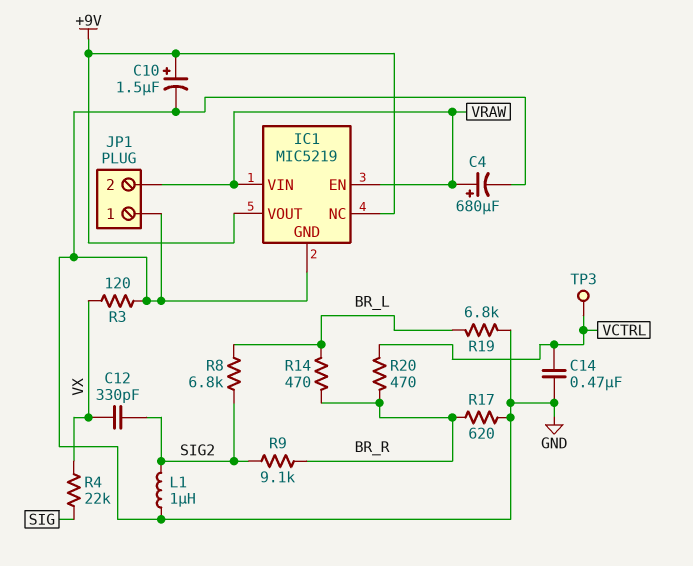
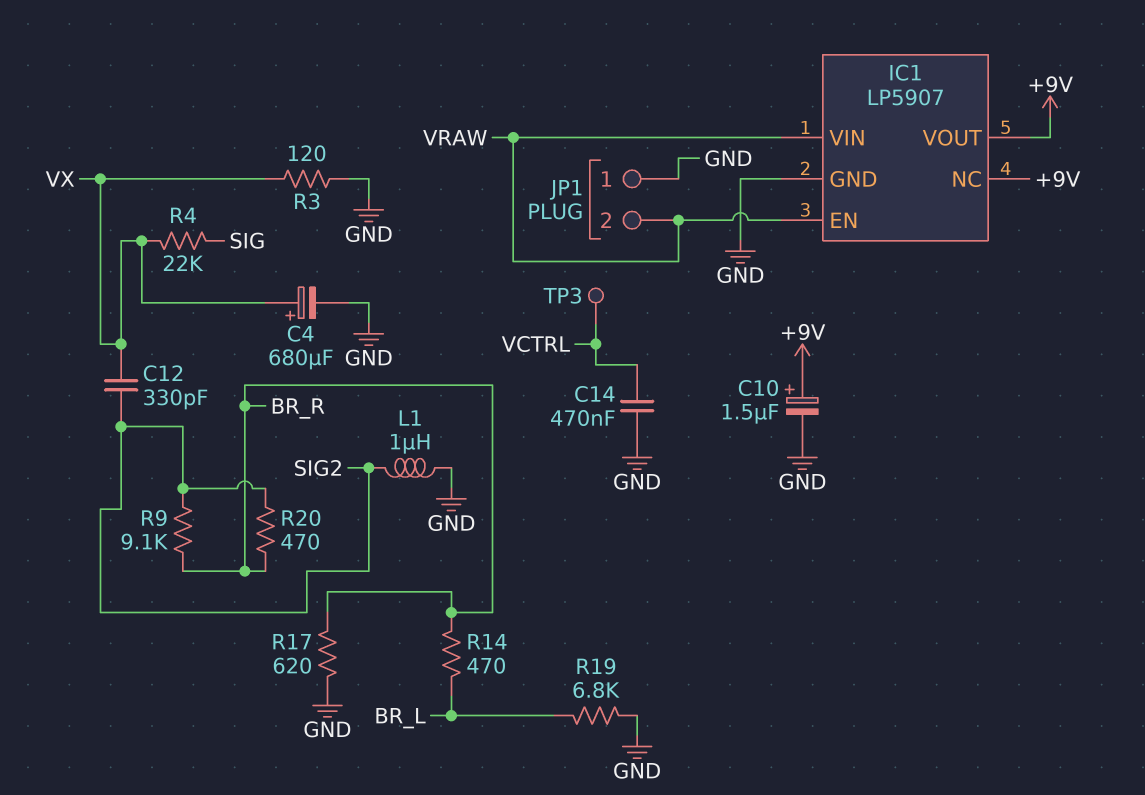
C4: 680uF (plus VRAW, minus GND) -> 680uF (plus VX, minus GND)
IC1: MIC5219 -> LP5907
R8: 6.8k (BR_L, SIG2) -> none
R20: 470 (BR_R, VCTRL) -> 470 (BR_R, SIG2)

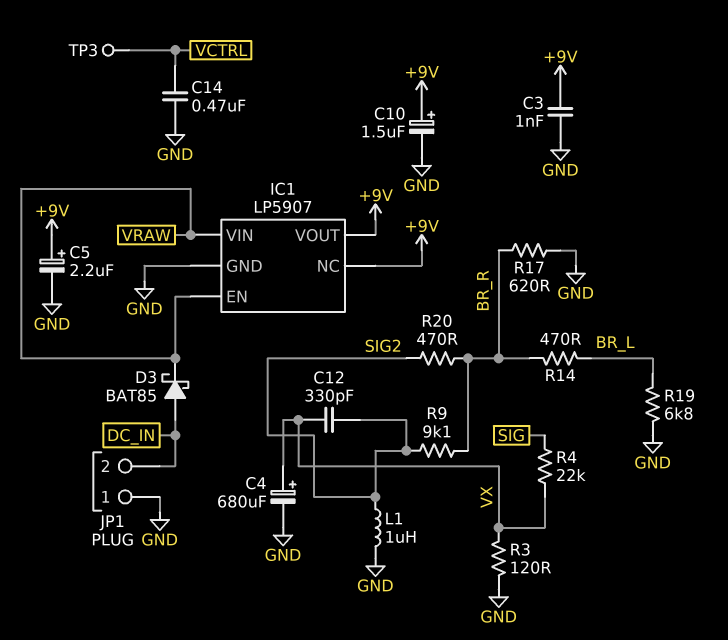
C3: none -> 1nF (+9V, GND)
C5: none -> 2.2uF (plus +9V, minus GND)
D3: none -> schottky BAT85 (A DC_IN, K VRAW)
JP1 pin 2: VRAW -> DC_IN

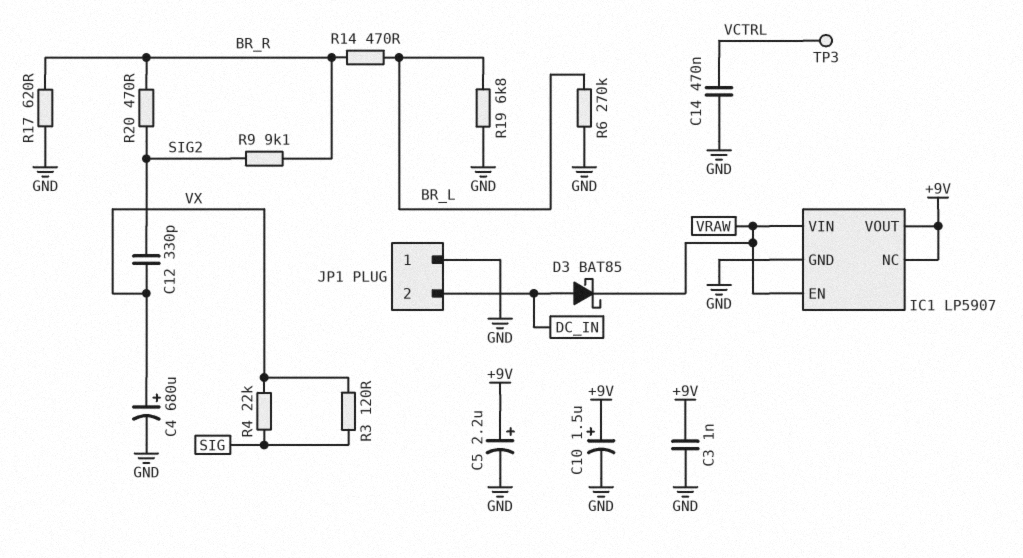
L1: 1uH (GND, SIG2) -> none
R3: 120 (GND, VX) -> 120 (SIG, VX)
R6: none -> 270k (BR_L, GND)

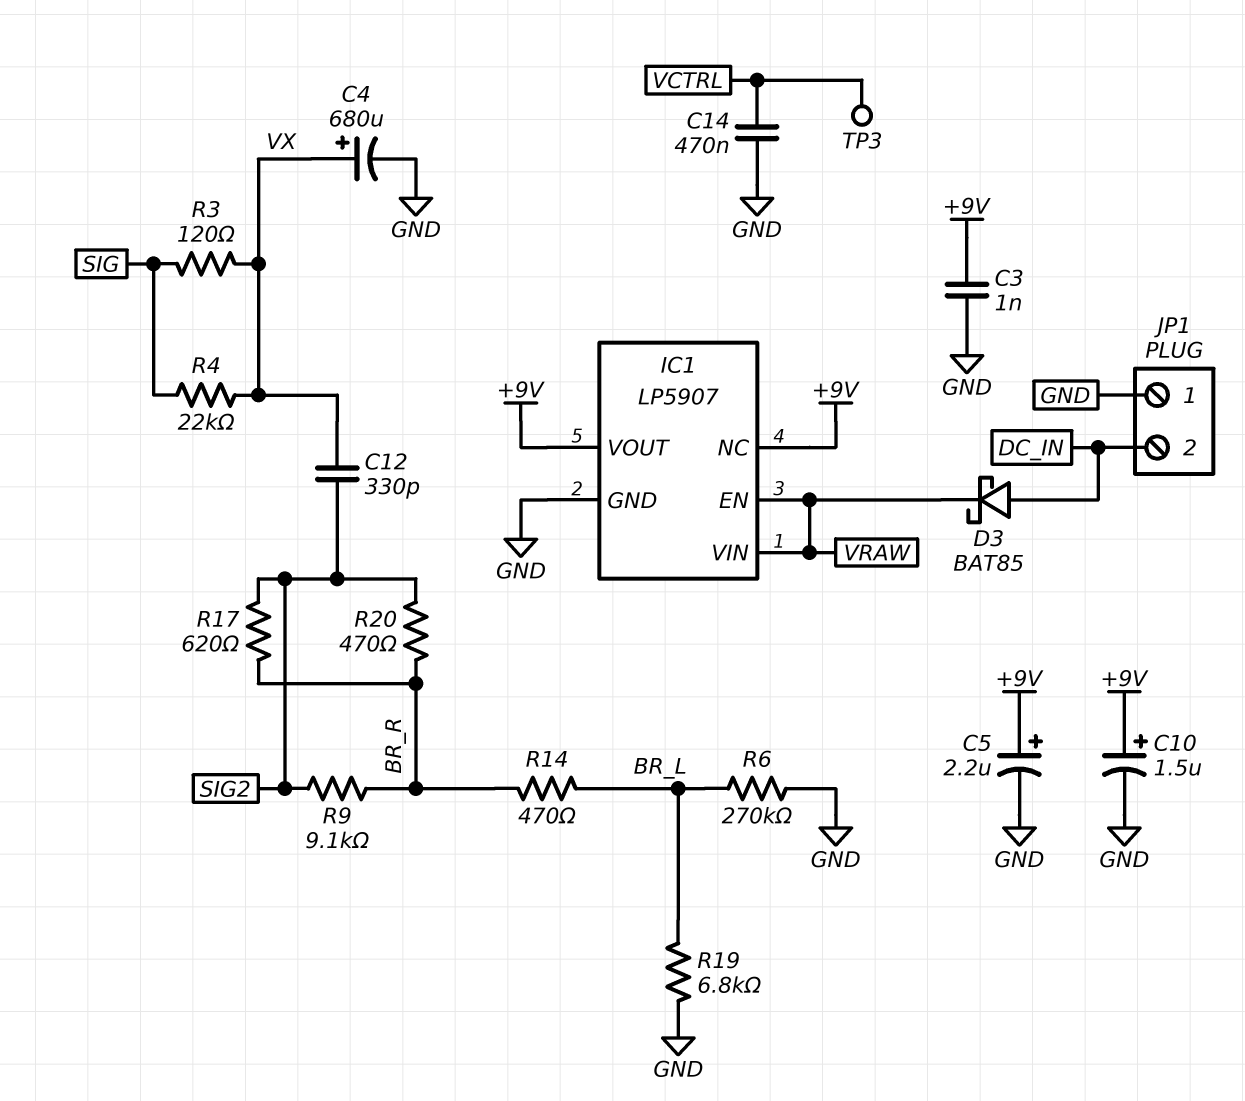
R17: 620 (BR_R, GND) -> 620 (BR_R, SIG2)

